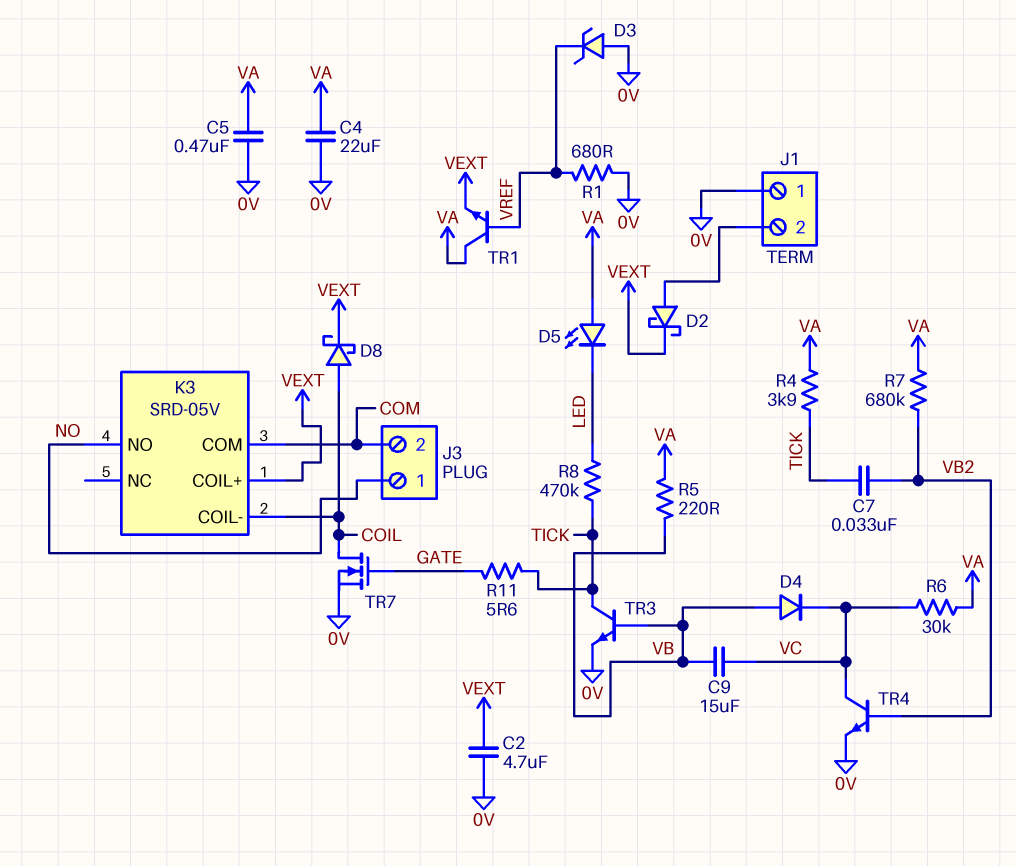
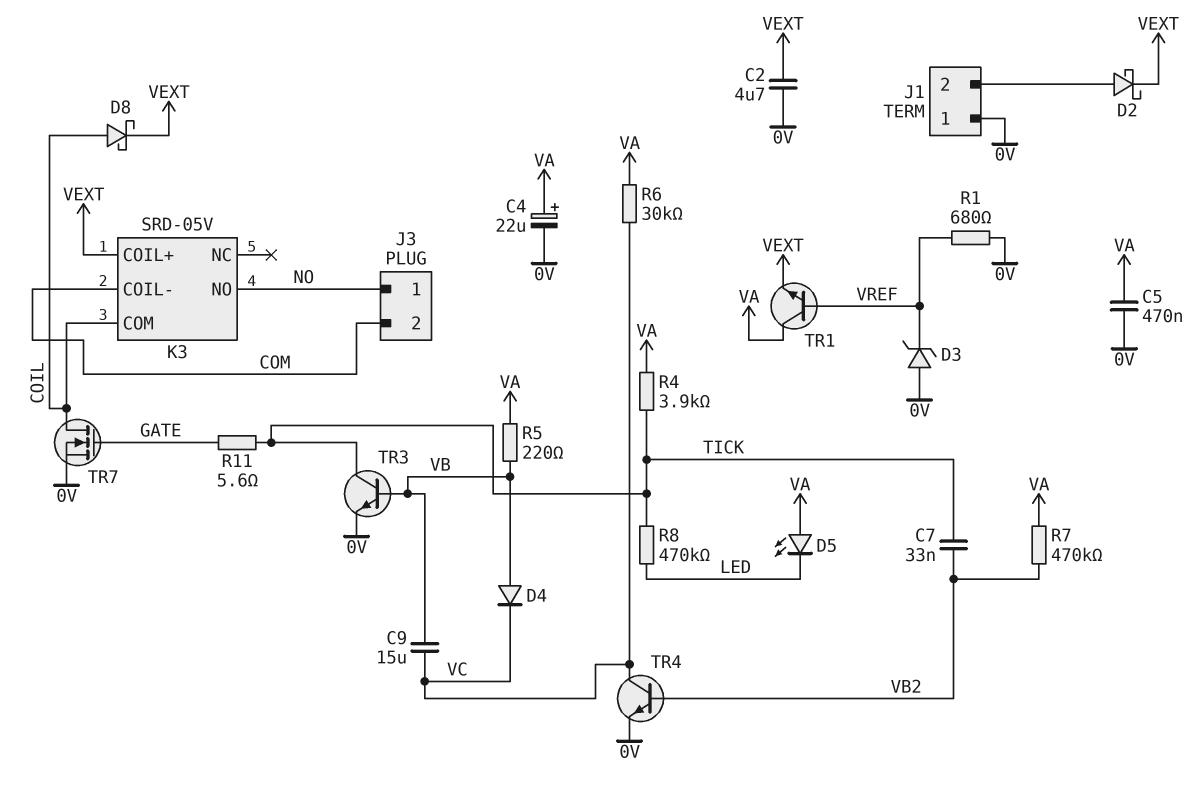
C4: 22uF (0V, VA) -> 22uF (plus VA, minus 0V)
K3 pin COIL-: COIL -> COM
K3 pin COM: COM -> COIL
R7: 680k (VA, VB2) -> 470k (VA, VB2)

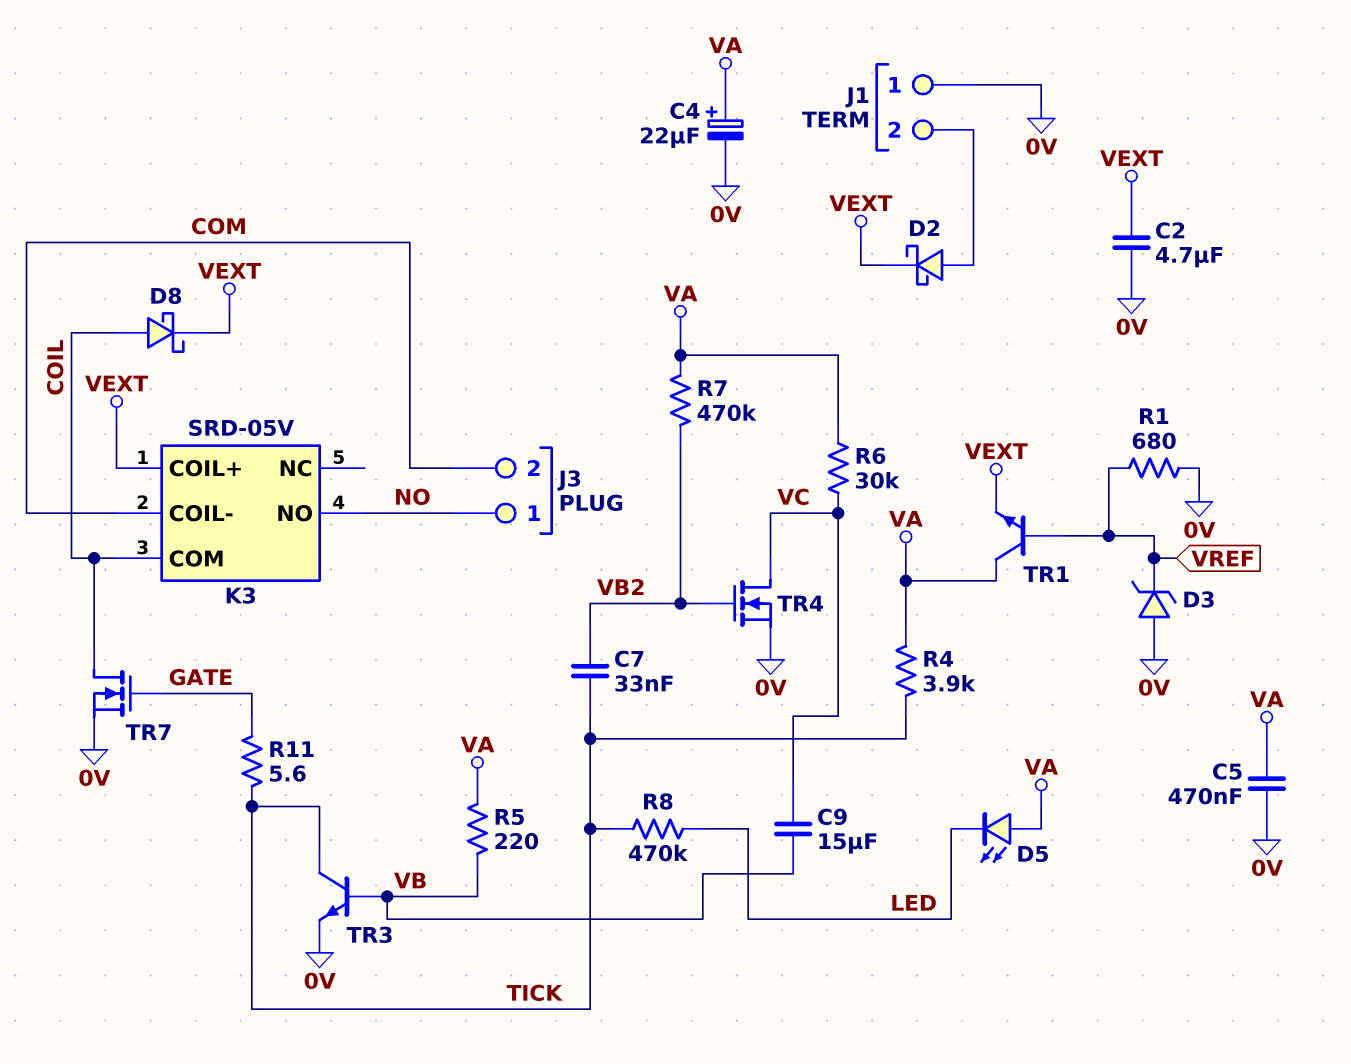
D4: diode (A VB, K VC) -> none
TR4: NPN (B VB2, C VC, E 0V) -> NMOS (G VB2, D VC, S 0V)

